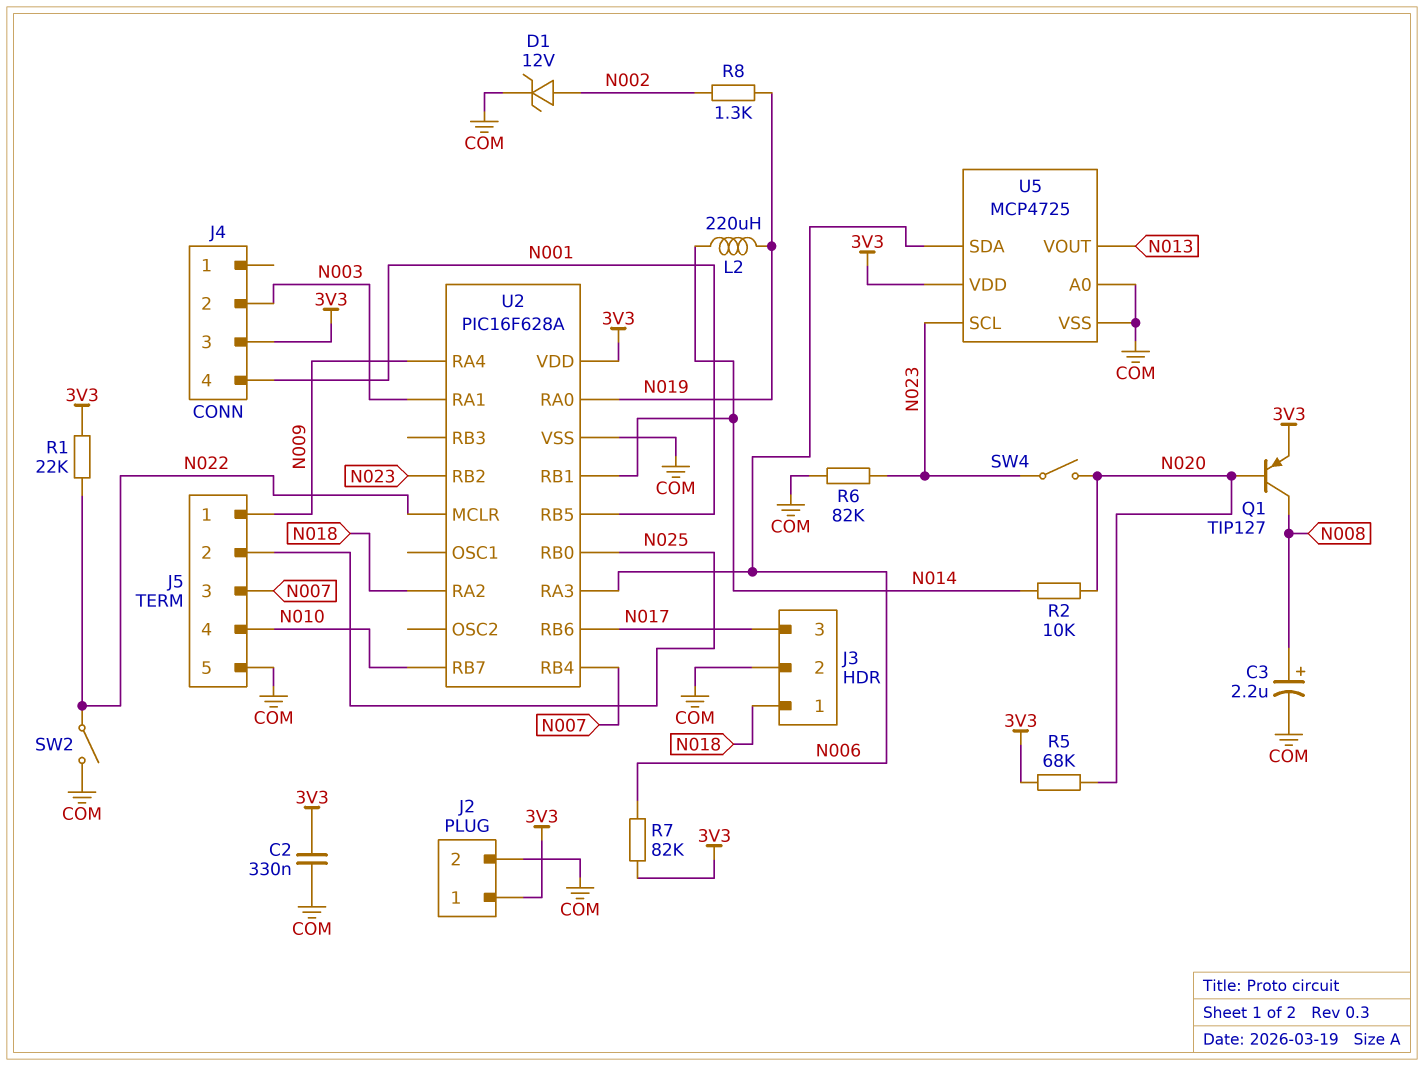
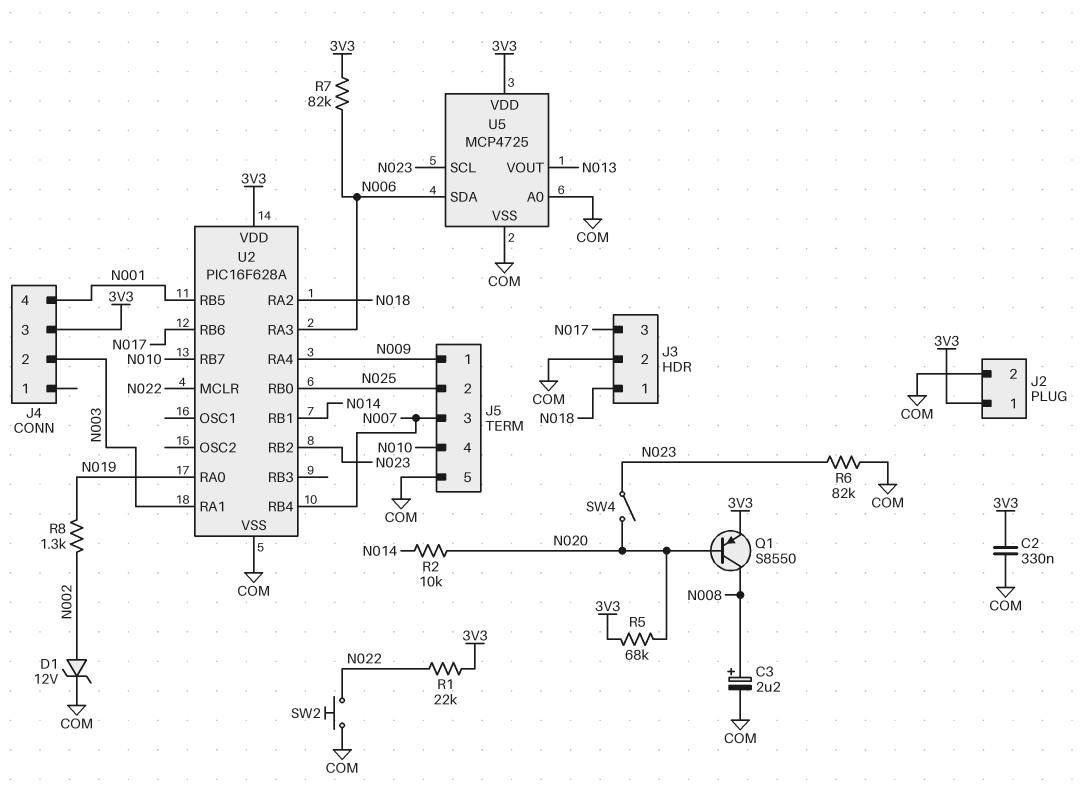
L2: 220uH (N014, N019) -> none
Q1: PNP TIP127 (B N020, C N008, E 3V3) -> PNP S8550 (B N020, C N008, E 3V3)
SW2: switch (COM, N022) -> button (COM, N022)

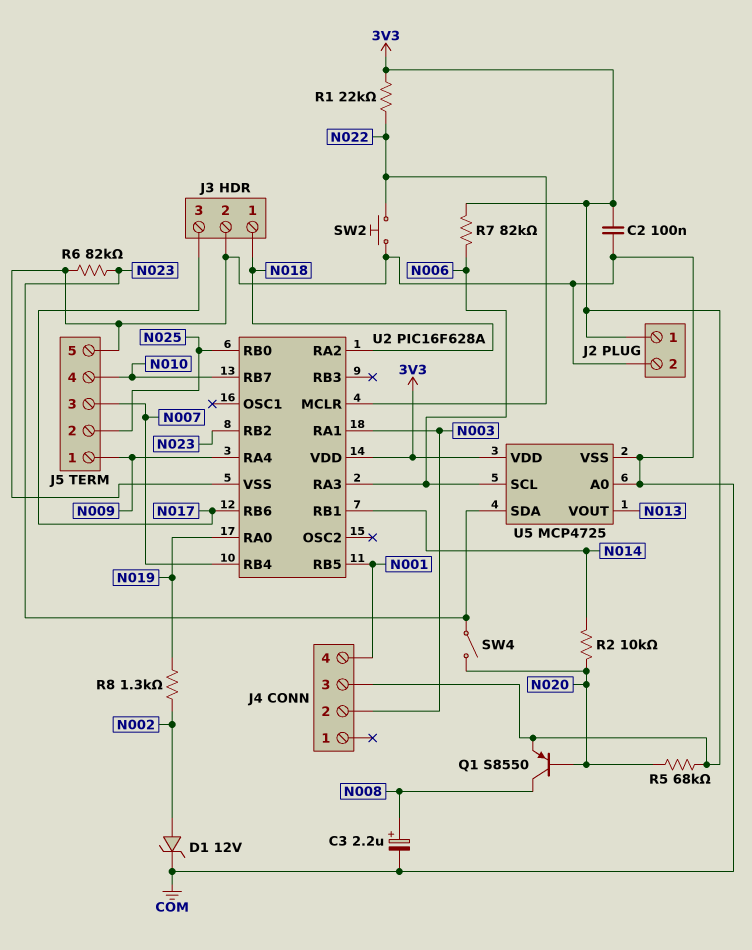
C2: 330nF (3V3, COM) -> 100nF (3V3, COM)
U5 pin SCL: N023 -> N006
U5 pin SDA: N006 -> N023

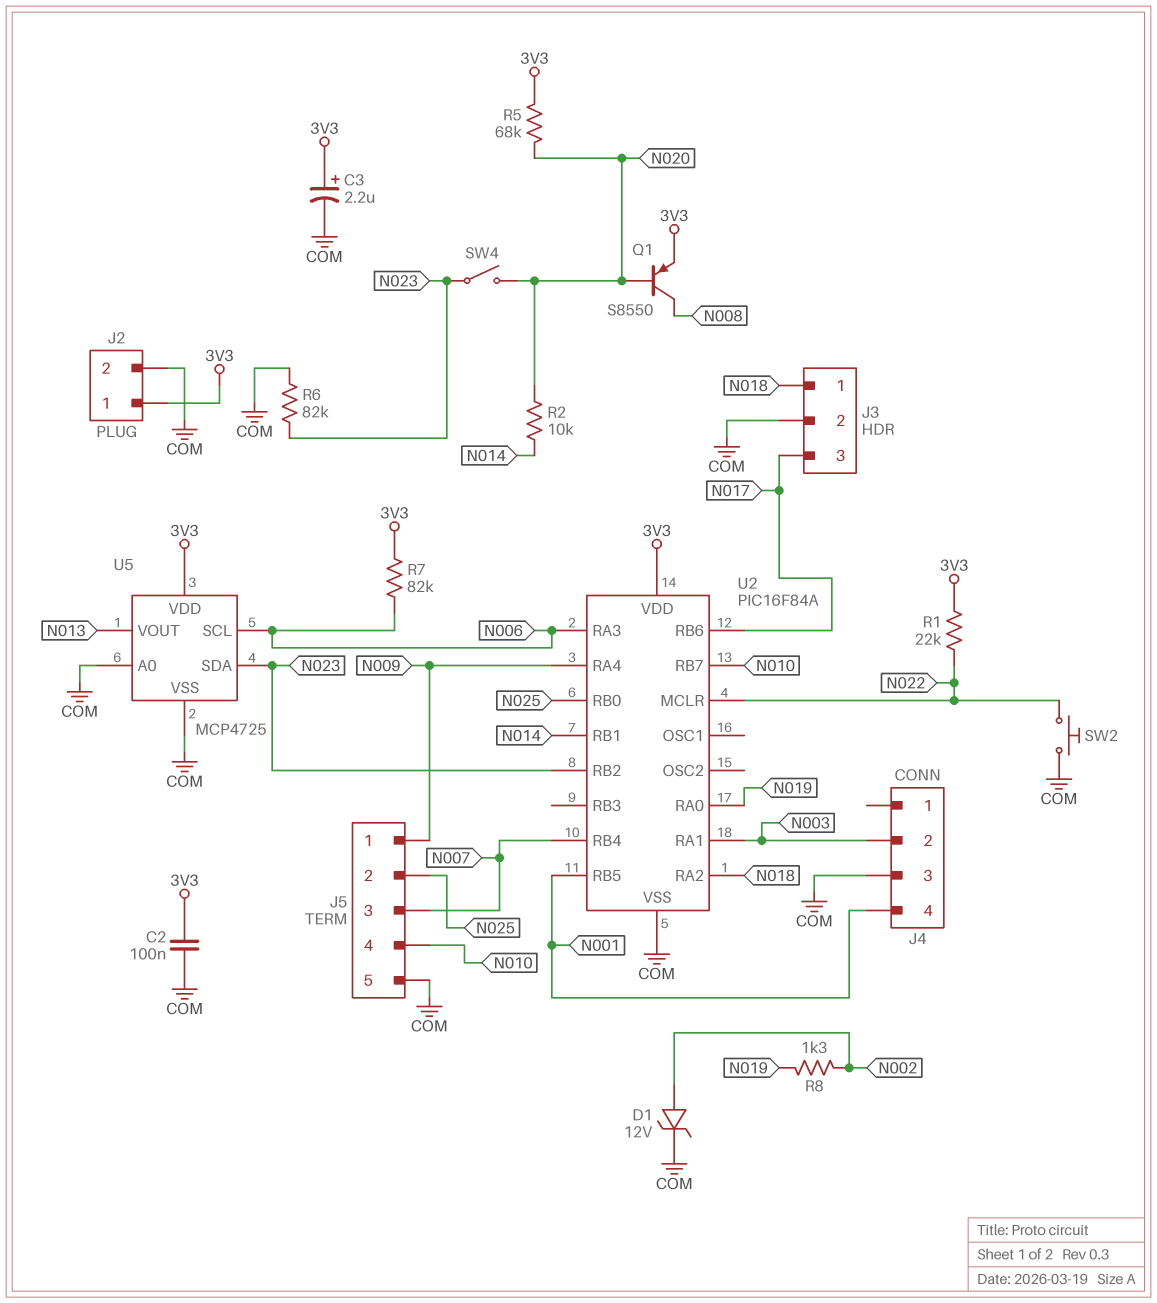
C3: 2.2uF (plus N008, minus COM) -> 2.2uF (plus 3V3, minus COM)
J4 pin 3: 3V3 -> COM
U2: PIC16F628A -> PIC16F84A

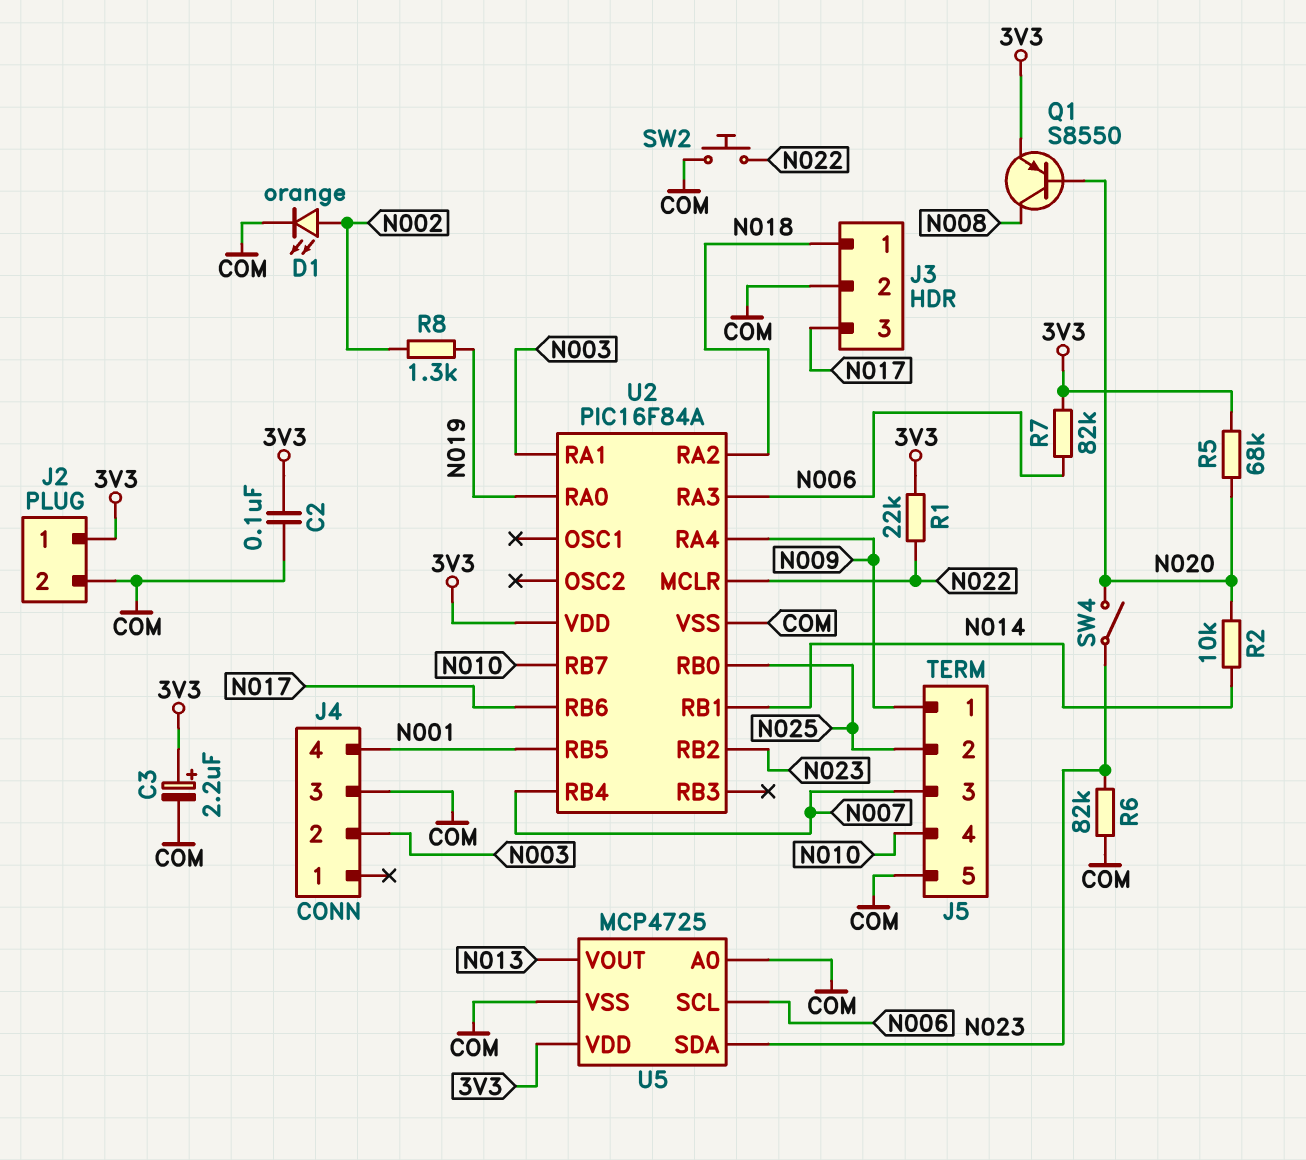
D1: zener 12V (A N002, K COM) -> LED orange (A N002, K COM)

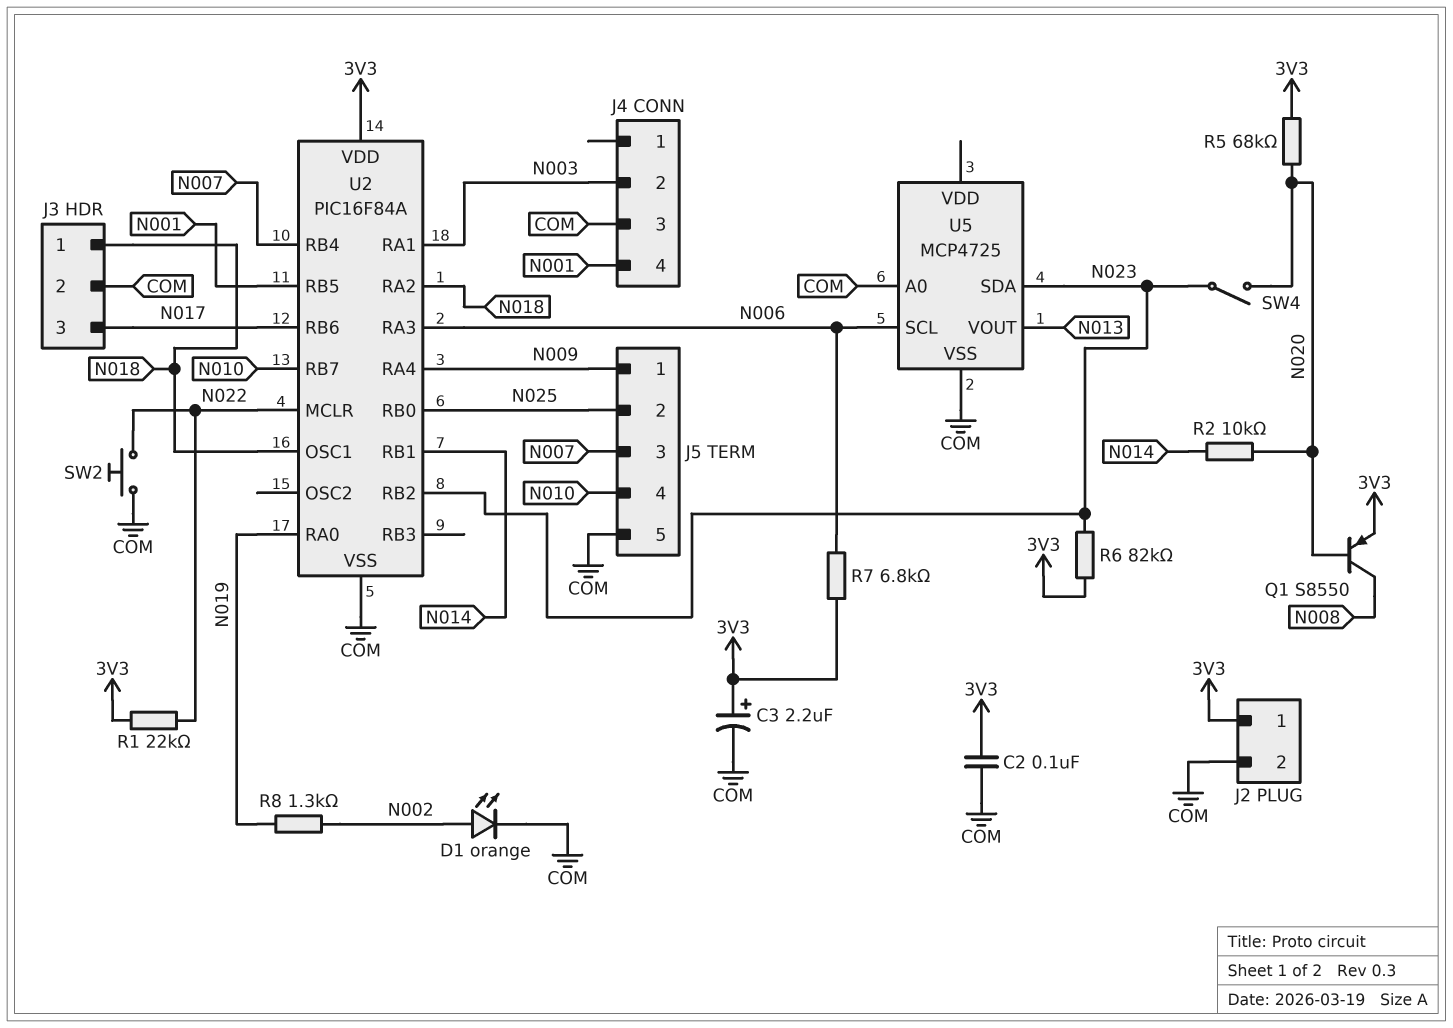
R6: 82k (COM, N023) -> 82k (3V3, N023)
R7: 82k (3V3, N006) -> 6.8k (3V3, N006)
U2 pin OSC1: none -> N018
U5 pin VDD: 3V3 -> none

